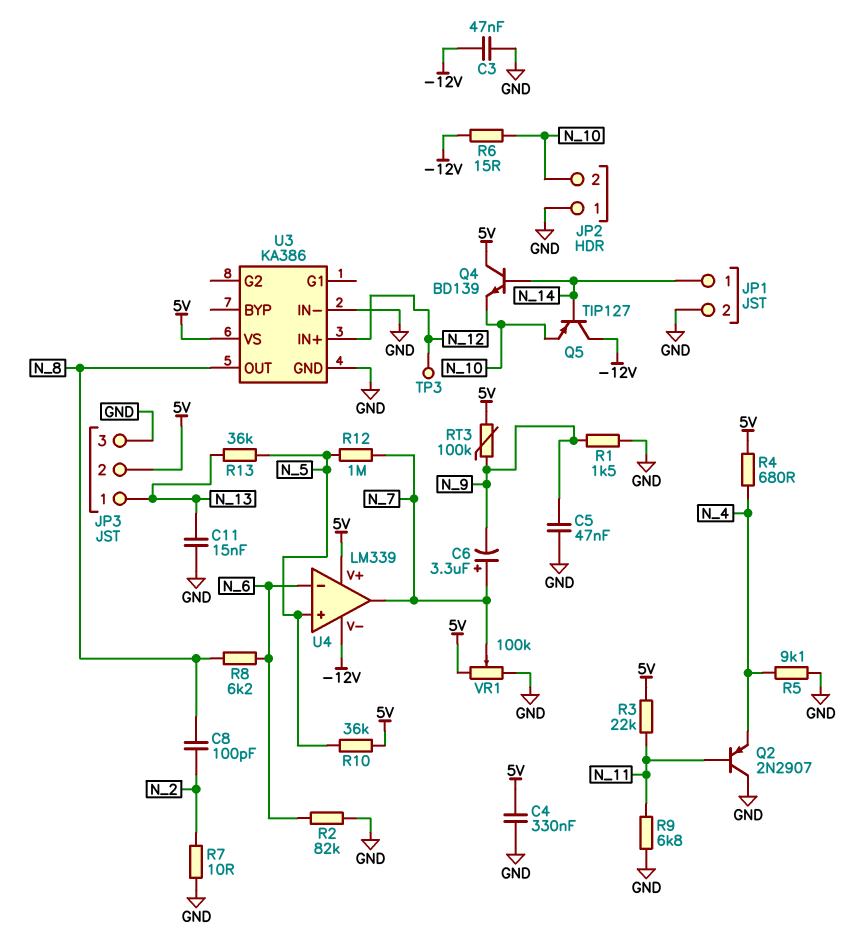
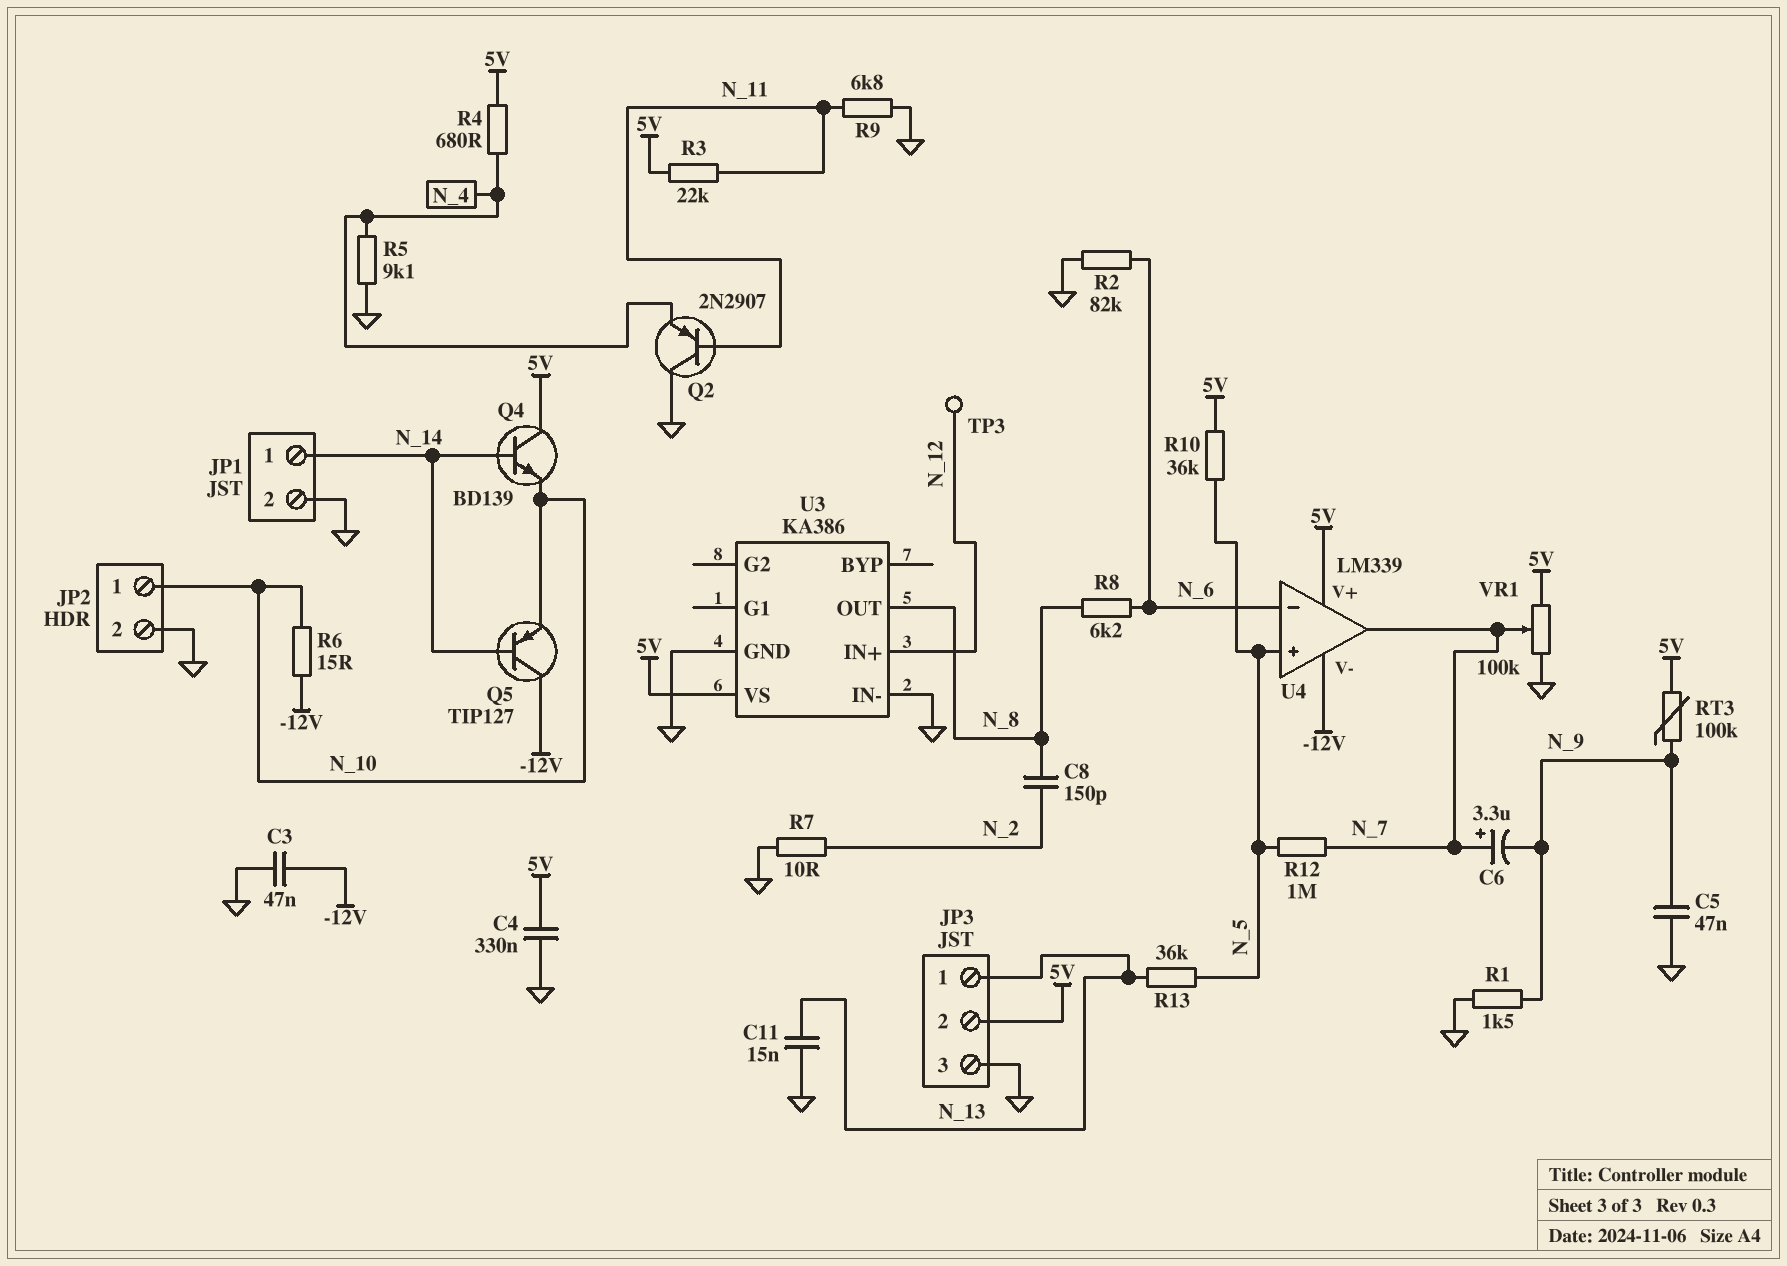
C8: 100pF (N_2, N_8) -> 150pF (N_2, N_8)
JP2 pin 1: GND -> N_10
JP2 pin 2: N_10 -> GND

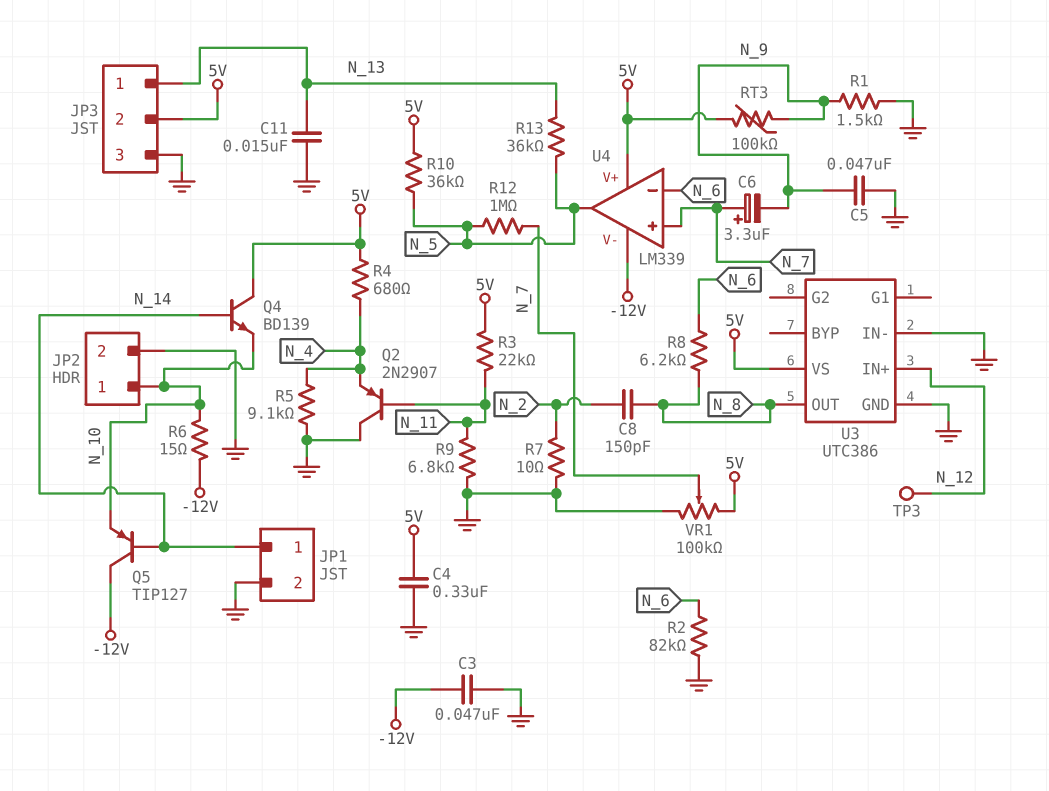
U3: KA386 -> UTC386
U4 pin in+: N_5 -> N_7
U4 pin out: N_7 -> N_5

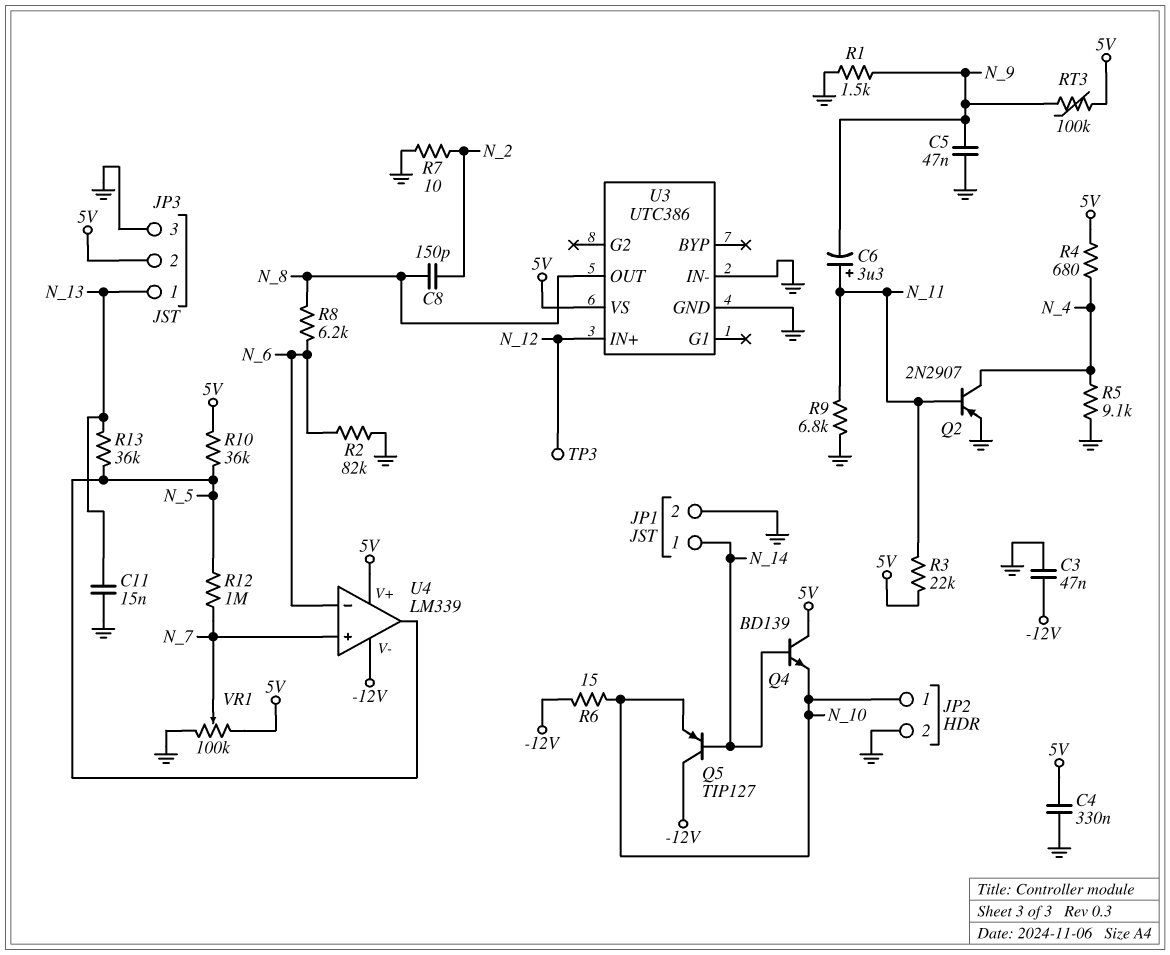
C6: 3.3uF (plus N_7, minus N_9) -> 3.3uF (plus N_11, minus N_9)
Q2: PNP 2N2907 (B N_11, C GND, E N_4) -> PNP 2N2907 (B N_11, C N_4, E GND)

